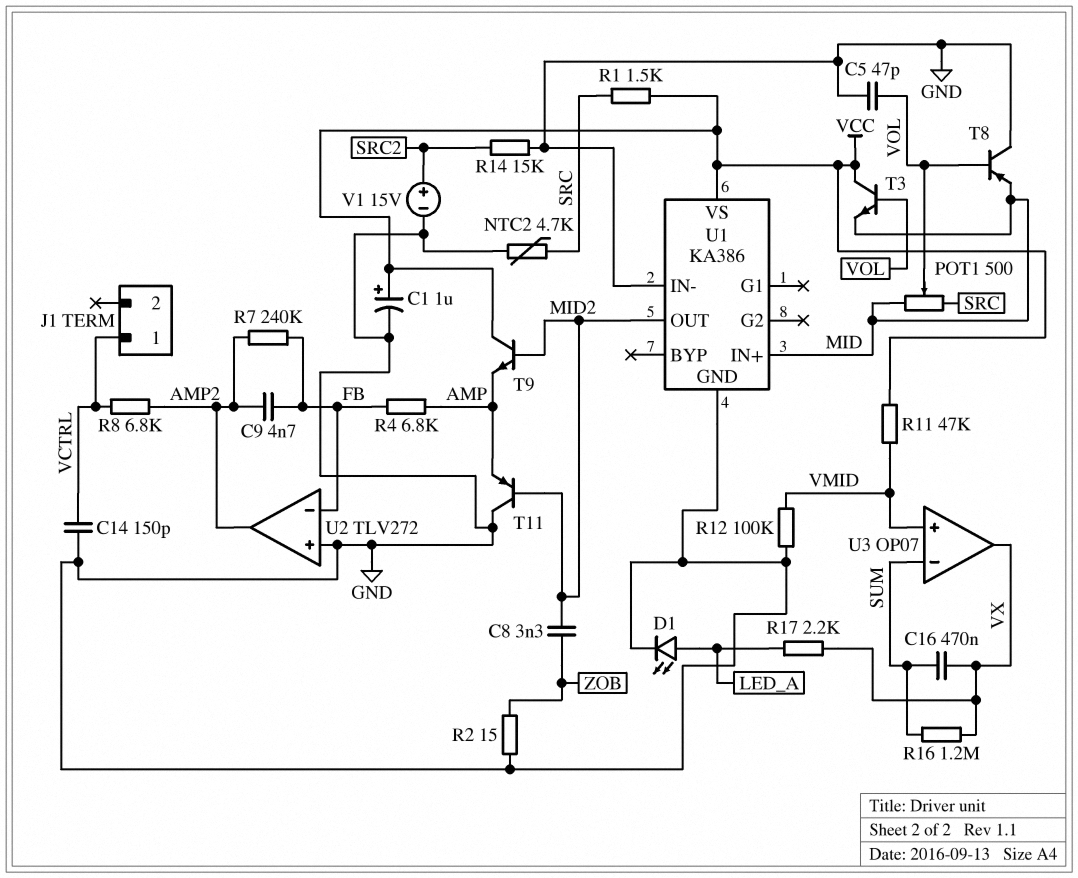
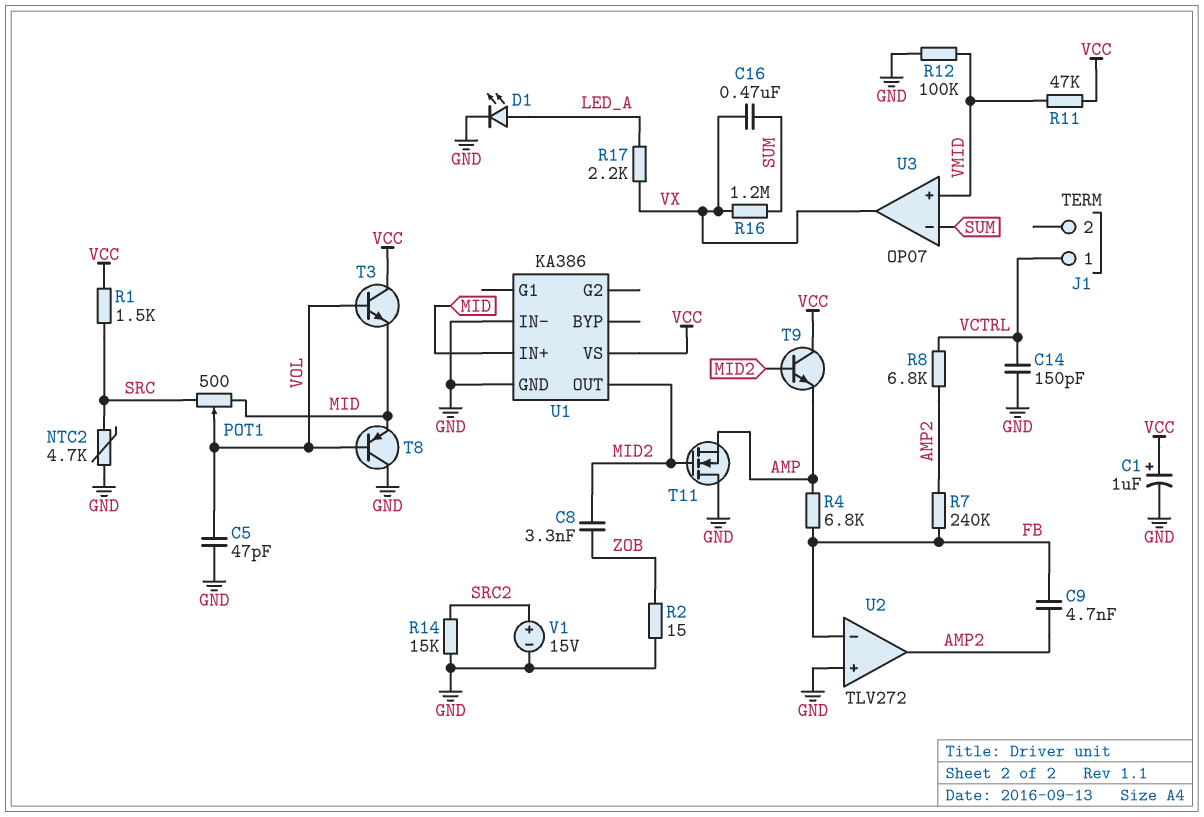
T11: PNP (B MID2, C GND, E AMP) -> NMOS (G MID2, D GND, S AMP)

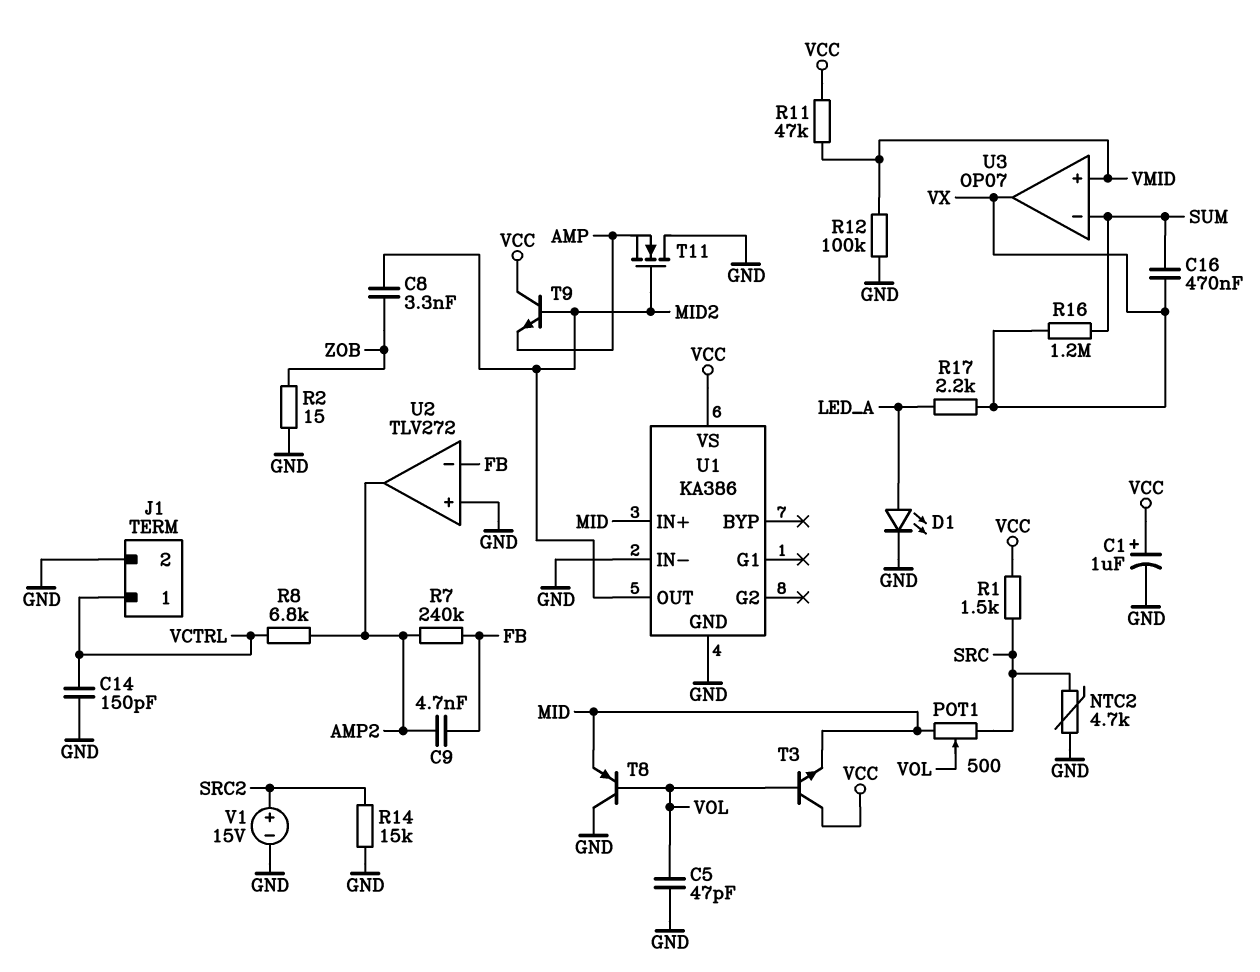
J1 pin 2: none -> GND
R4: 6.8k (AMP, FB) -> none

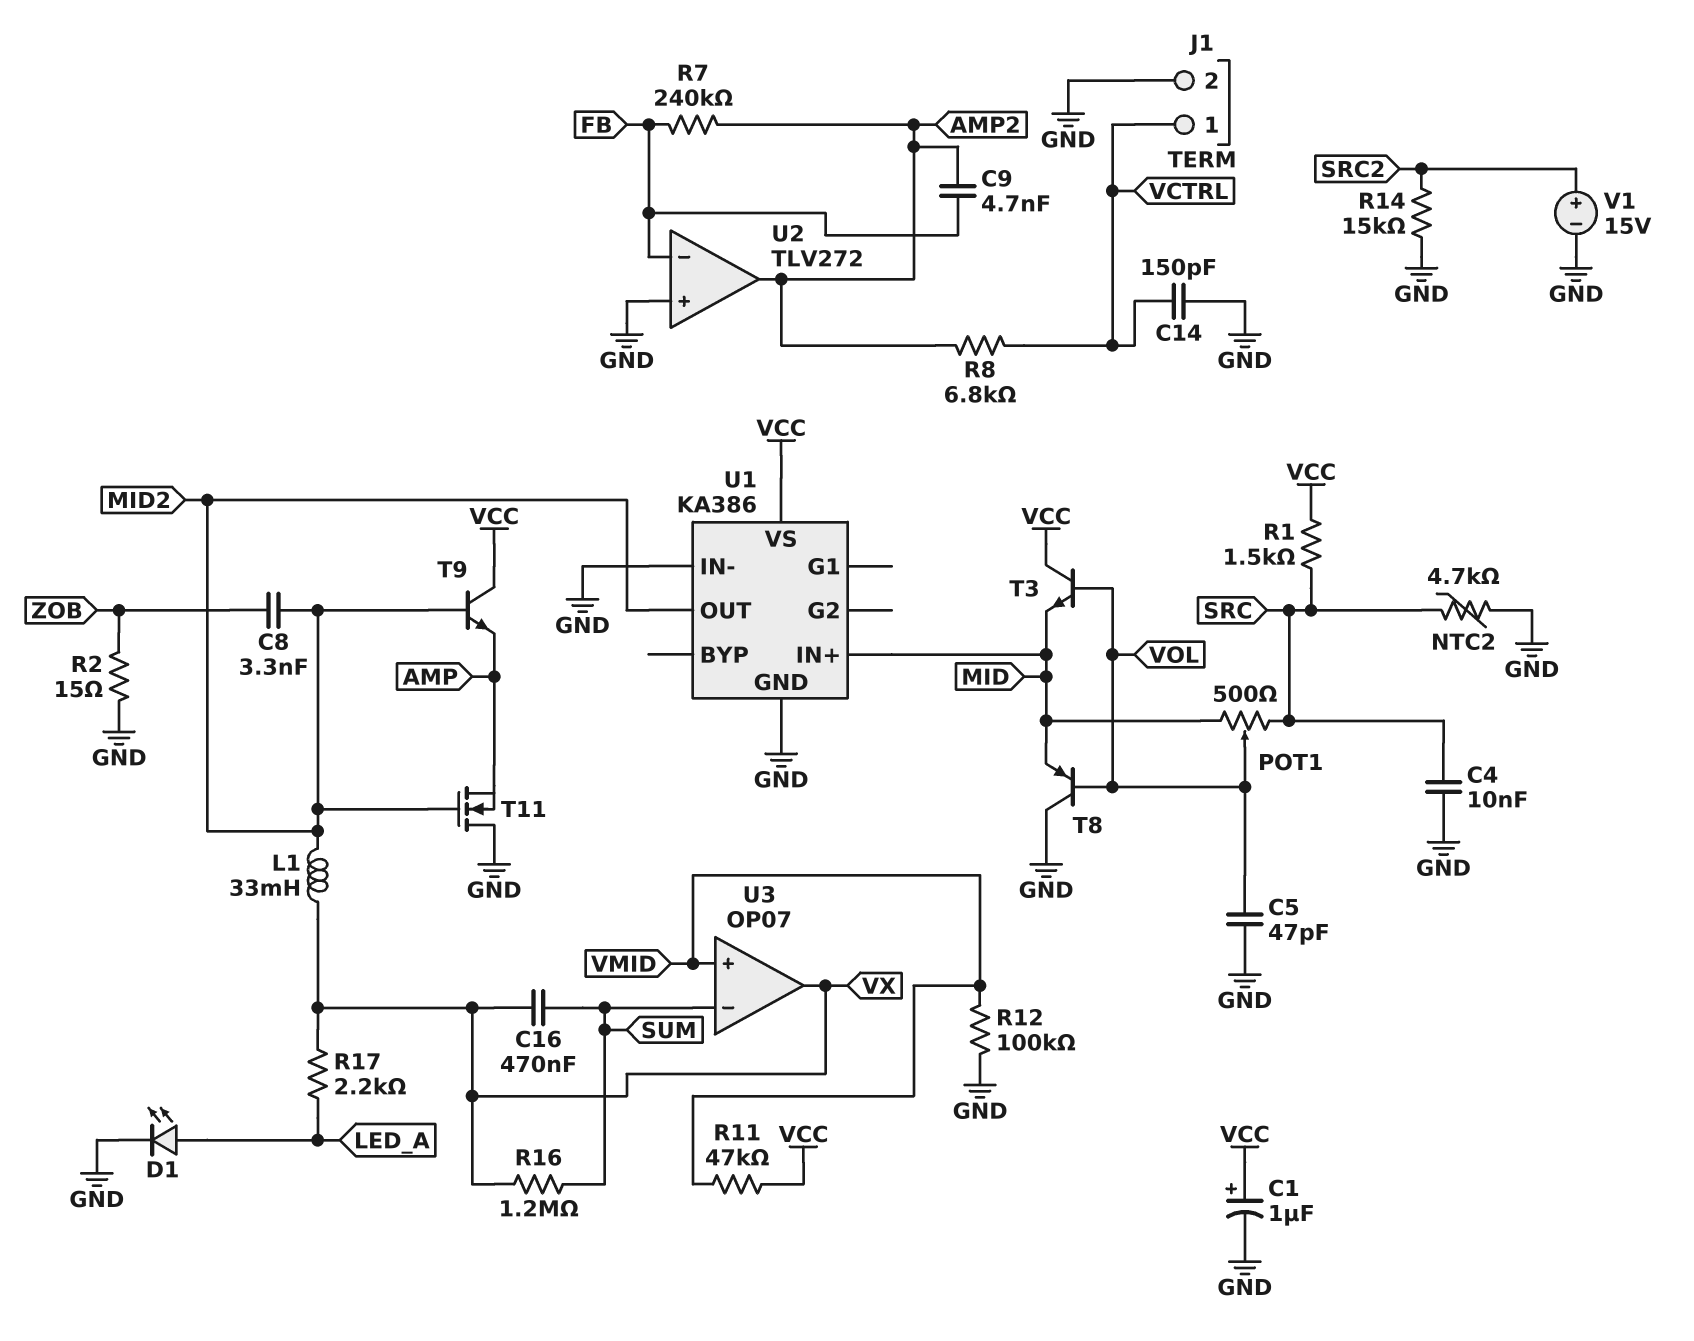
C4: none -> 10nF (GND, SRC)
L1: none -> 33mH (MID2, VX)

